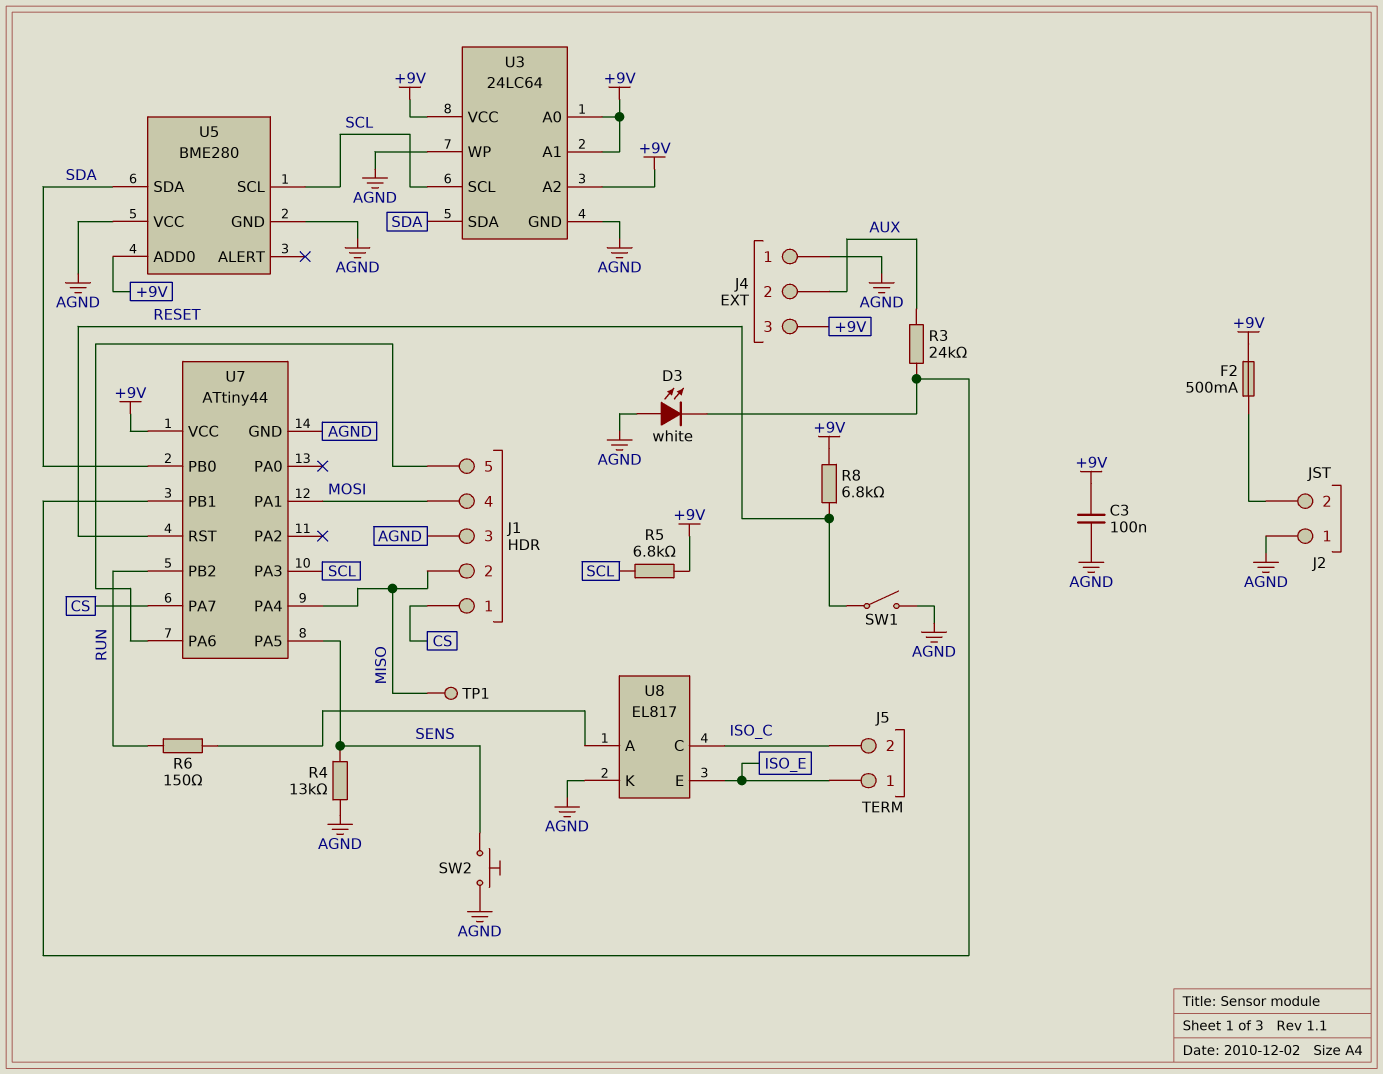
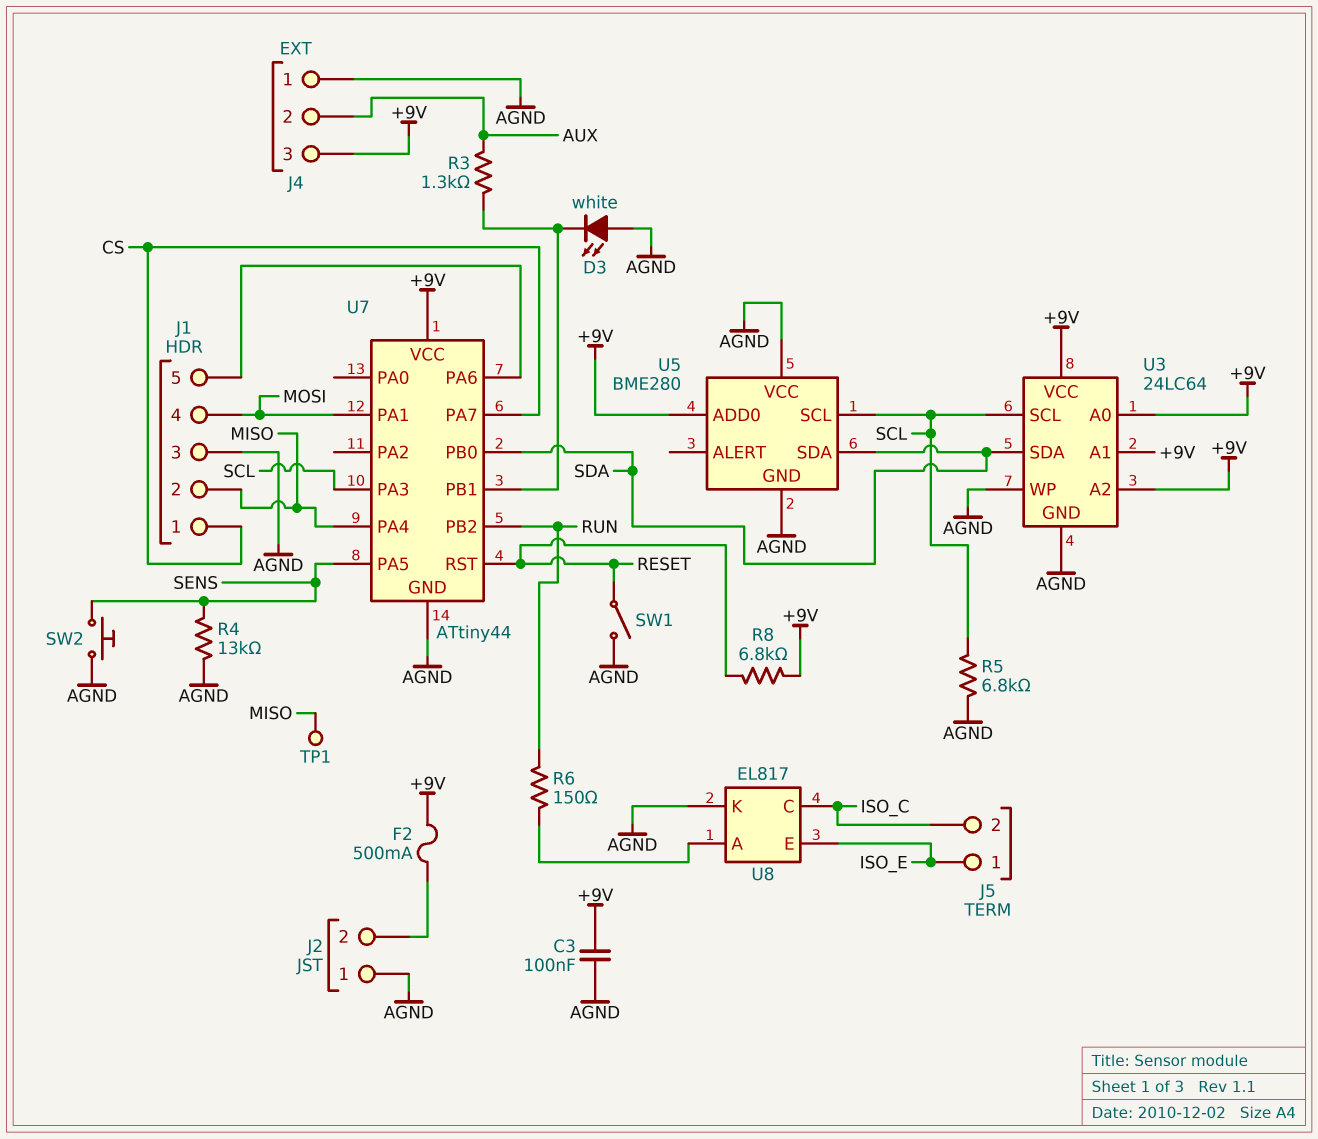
R3: 24k (AUX, U7/PB1) -> 1.3k (AUX, U7/PB1)
R5: 6.8k (+9V, SCL) -> 6.8k (AGND, SCL)

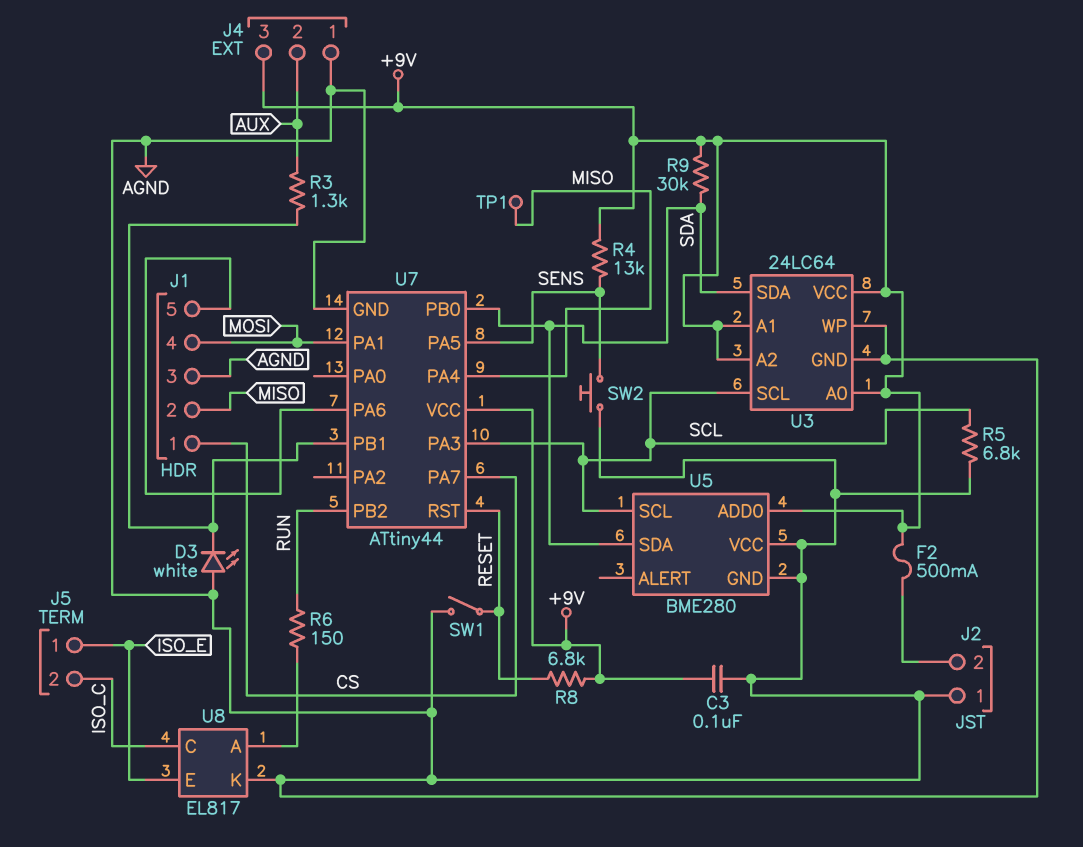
R4: 13k (AGND, SENS) -> 13k (+9V, SENS)
R9: none -> 30k (+9V, SDA)

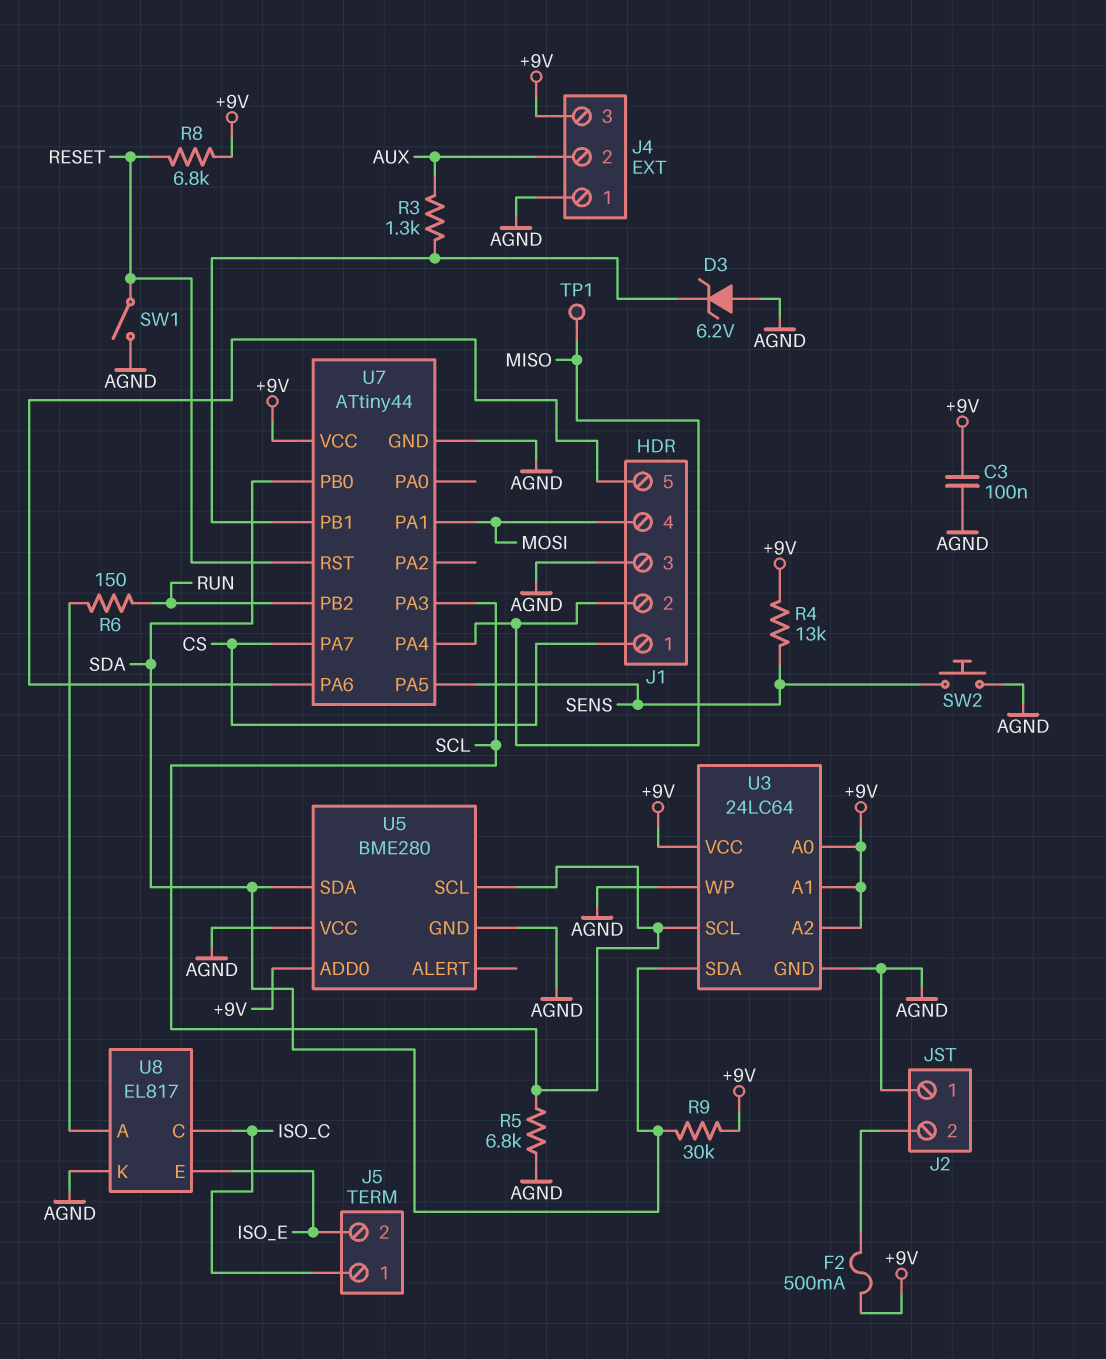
D3: LED white (A AGND, K U7/PB1) -> zener 6.2V (A AGND, K U7/PB1)
J5 pin 1: ISO_E -> ISO_C
J5 pin 2: ISO_C -> ISO_E

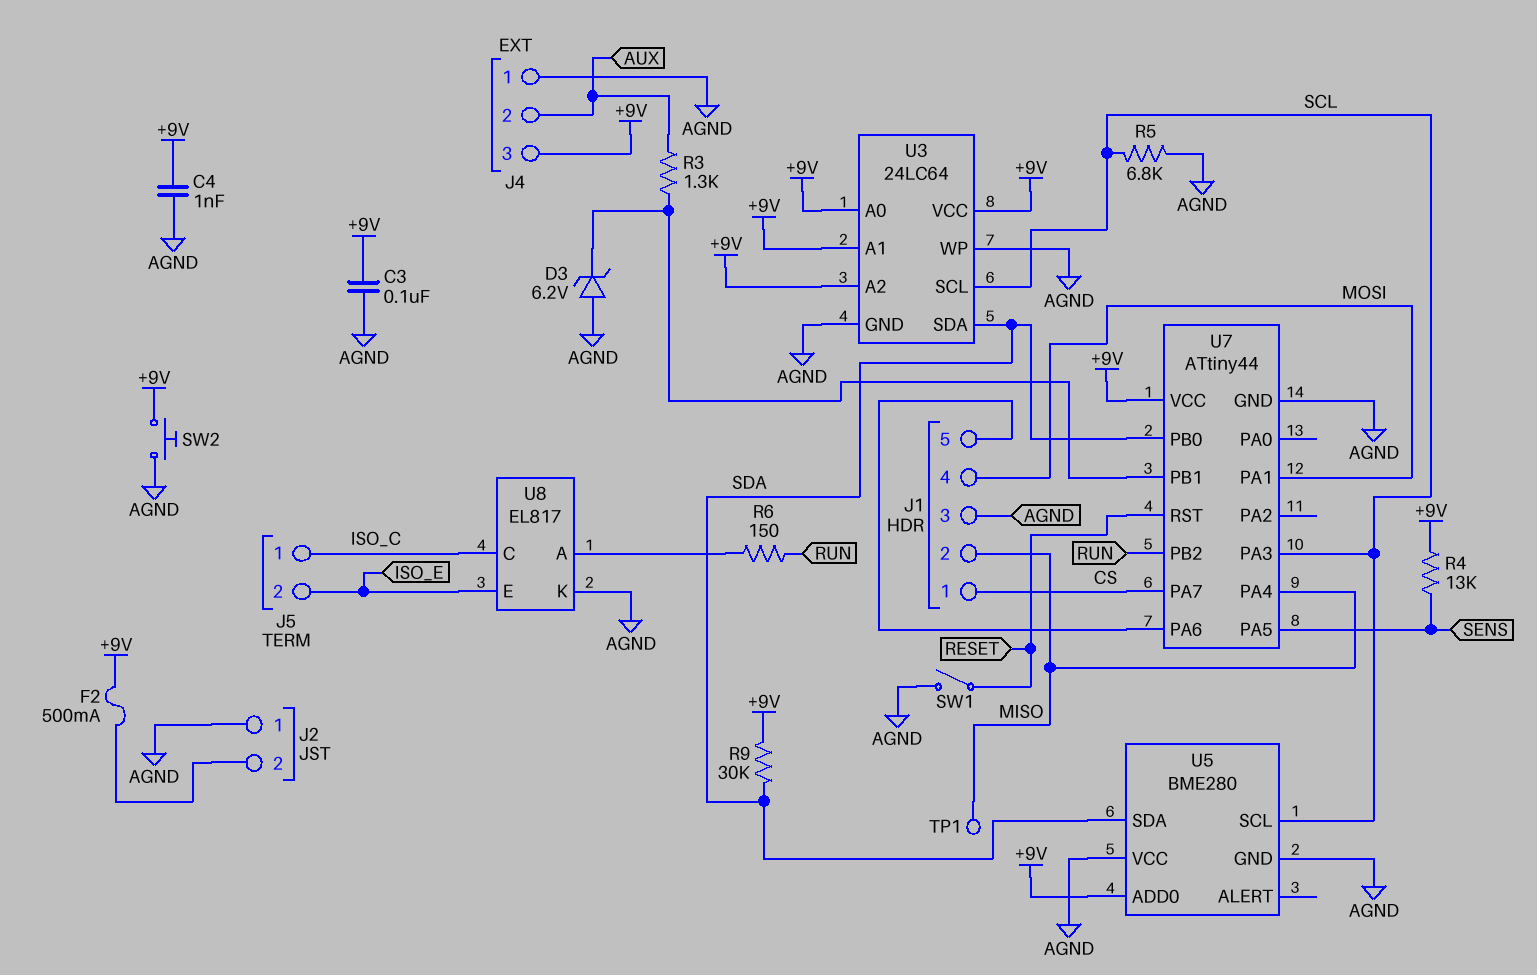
C4: none -> 1nF (+9V, AGND)
R8: 6.8k (+9V, RESET) -> none
SW2: button (AGND, SENS) -> button (+9V, AGND)

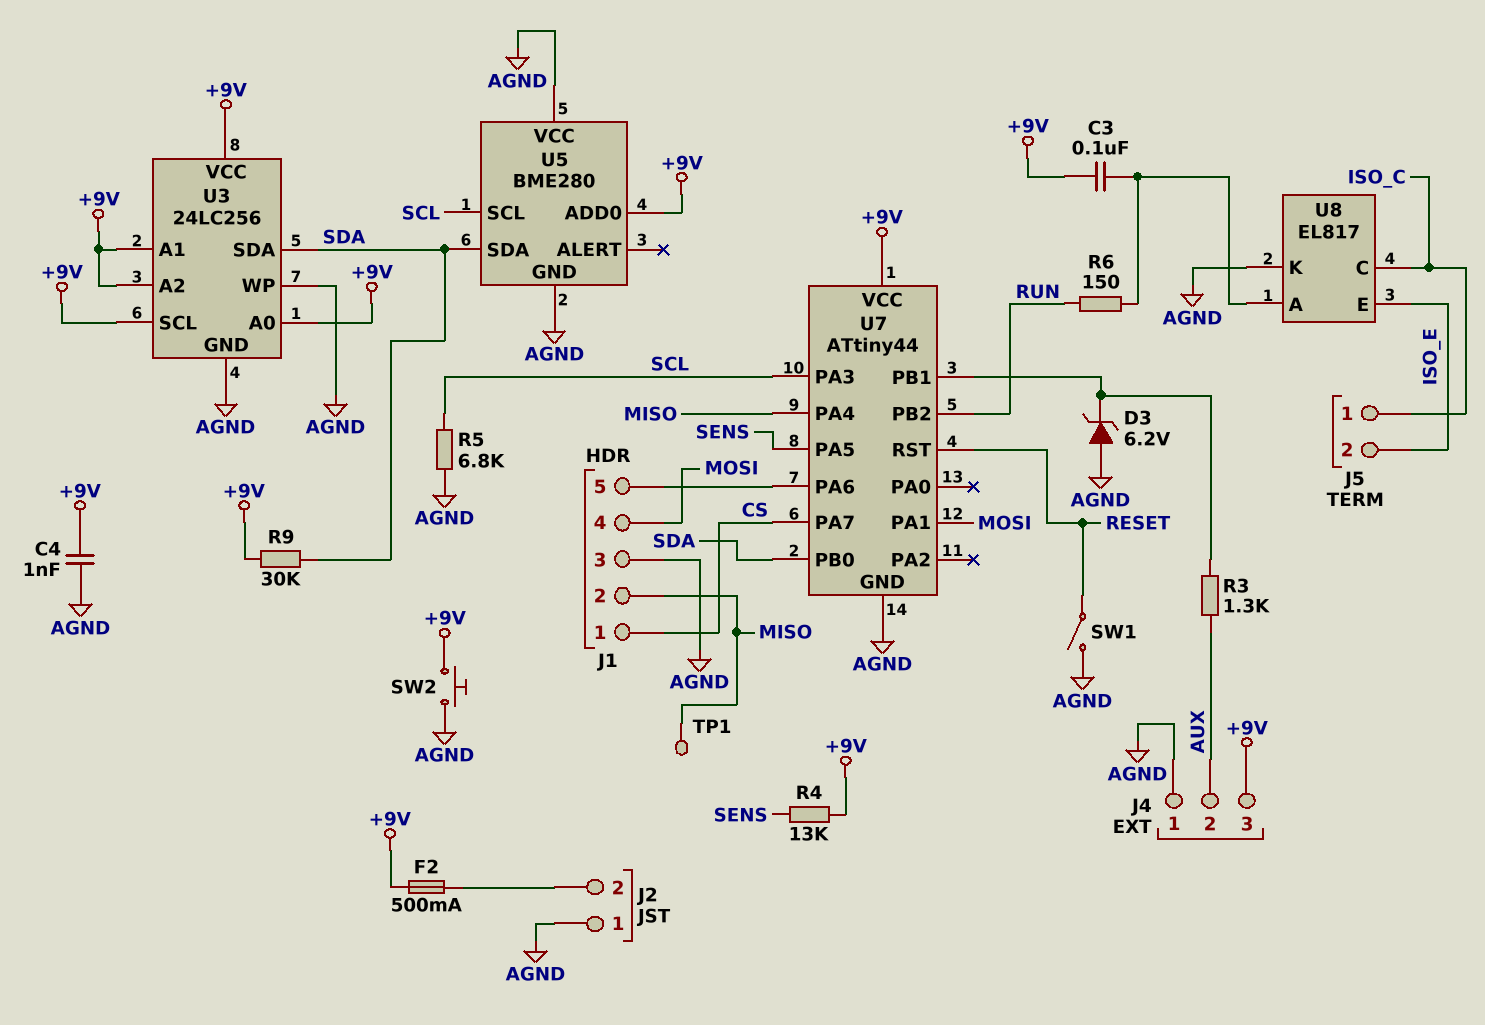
C3: 100nF (+9V, AGND) -> 100nF (+9V, U8/A)
U3: 24LC64 -> 24LC256
U3 pin SCL: SCL -> +9V

